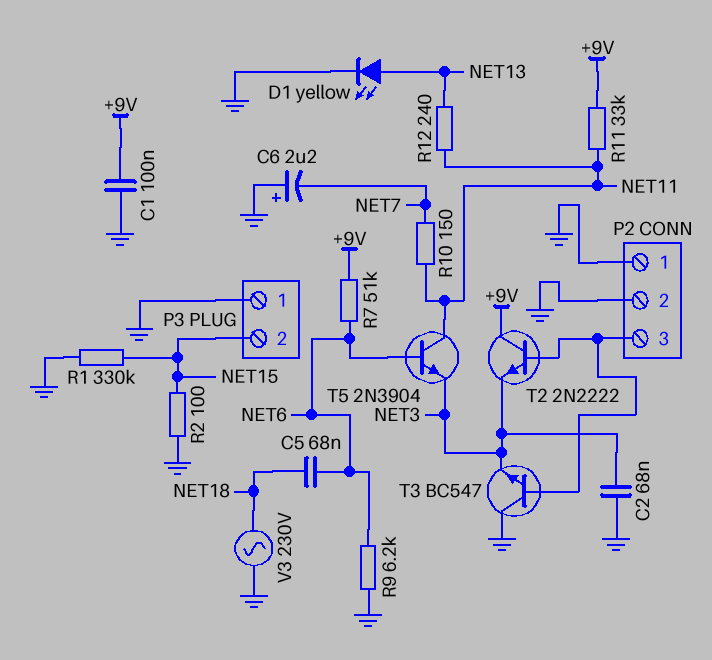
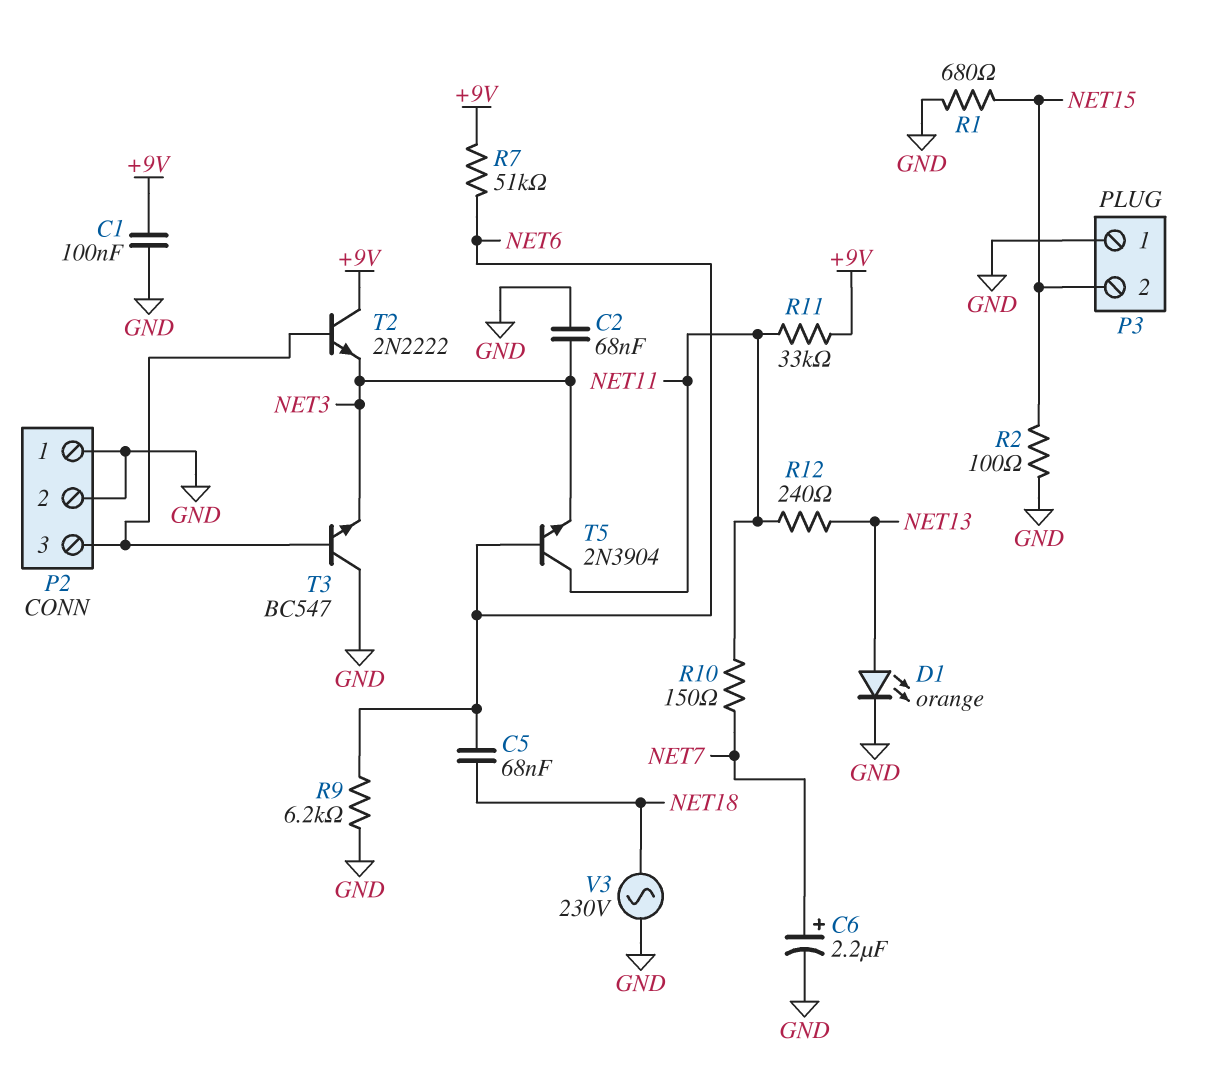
C6: 2.2uF (plus GND, minus NET7) -> 2.2uF (plus NET7, minus GND)
D1: LED yellow (A NET13, K GND) -> LED orange (A NET13, K GND)
R1: 330k (GND, NET15) -> 680 (GND, NET15)

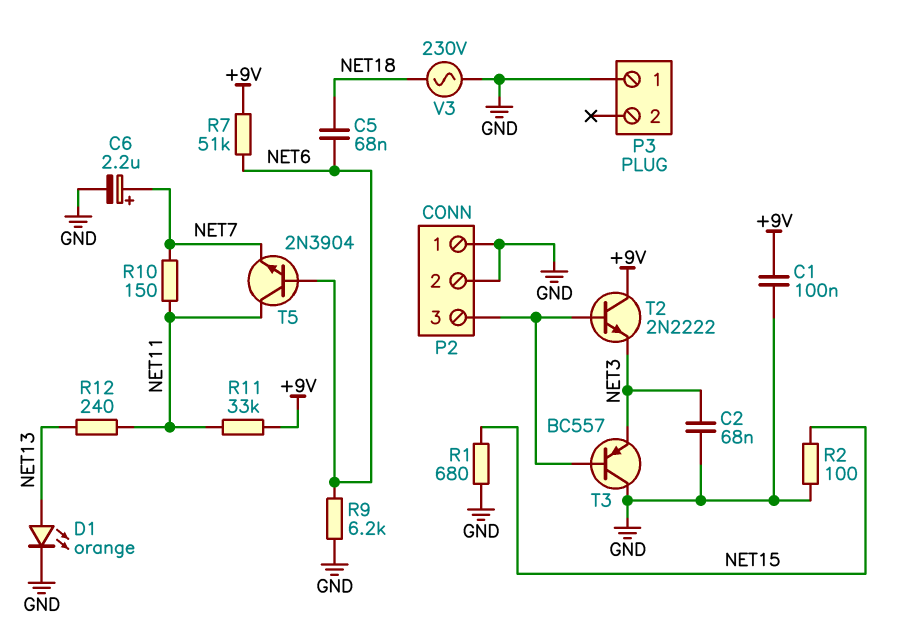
P3 pin 2: NET15 -> none
T3: NPN BC547 (B P2/3, C GND, E NET3) -> PNP BC557 (B P2/3, C GND, E NET3)
T5: NPN 2N3904 (B NET6, C NET11, E NET3) -> NPN 2N3904 (B NET6, C NET11, E NET7)

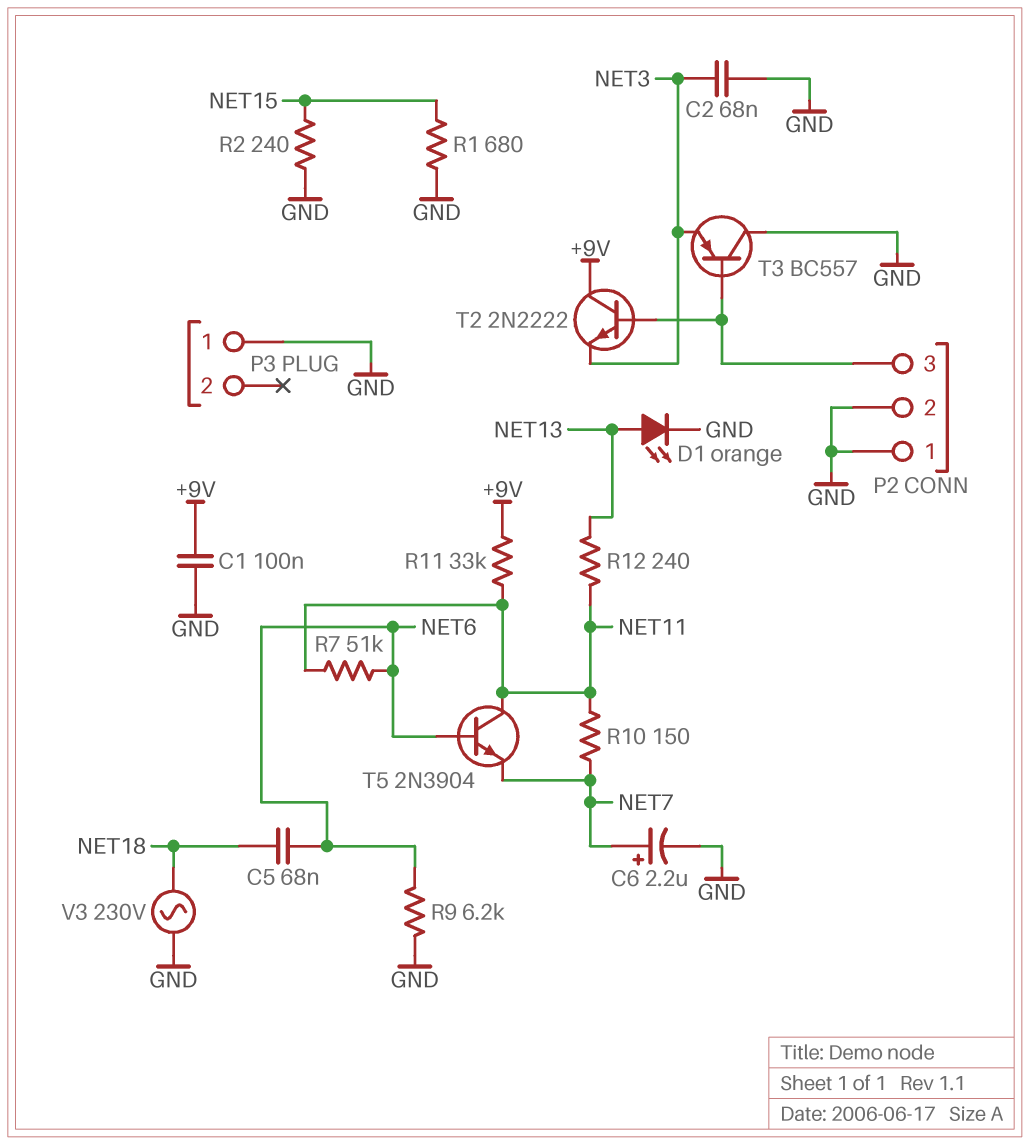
R2: 100 (GND, NET15) -> 240 (GND, NET15)
R7: 51k (+9V, NET6) -> 51k (NET6, NET11)

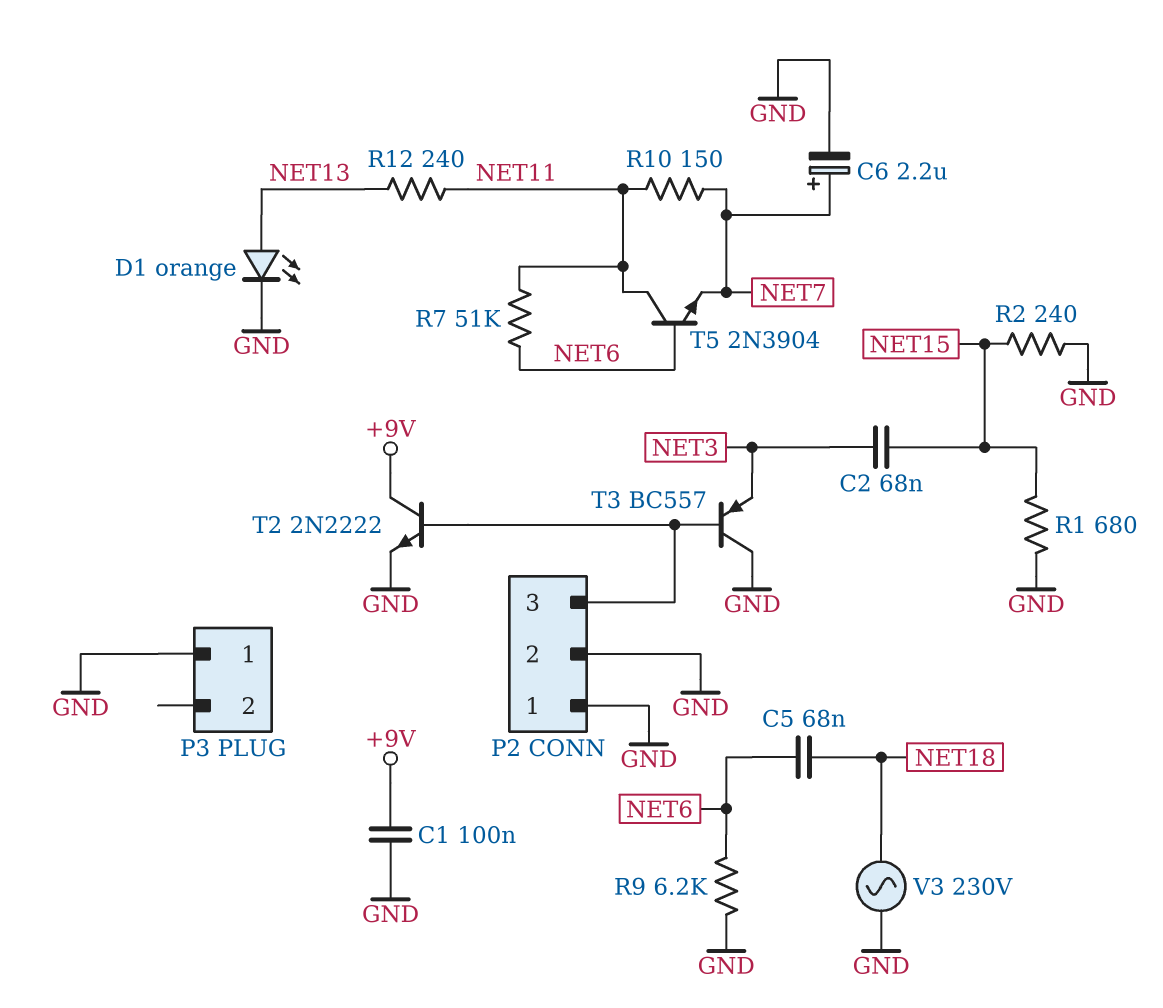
C2: 68nF (GND, NET3) -> 68nF (NET3, NET15)
R11: 33k (+9V, NET11) -> none
T2: NPN 2N2222 (B P2/3, C +9V, E NET3) -> NPN 2N2222 (B P2/3, C +9V, E GND)

